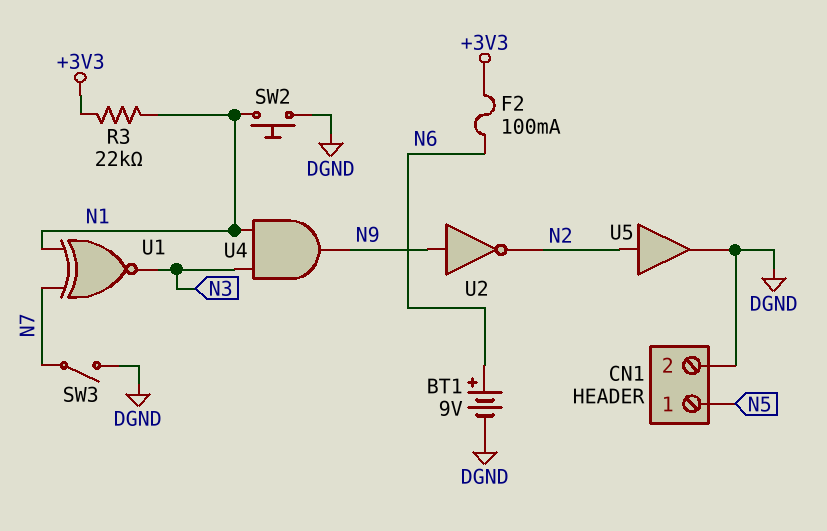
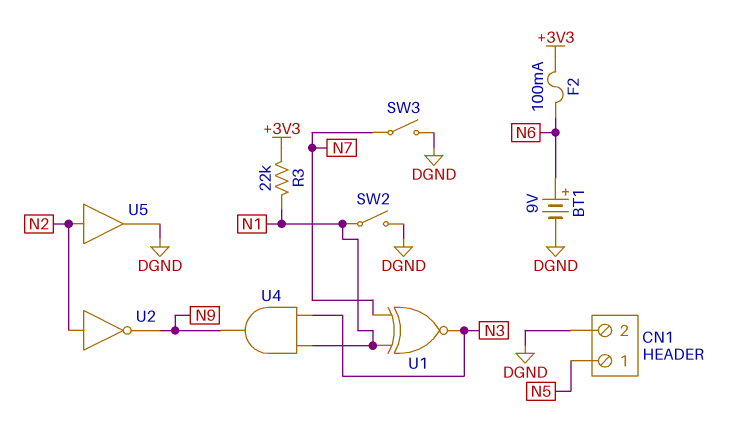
SW2: button (DGND, N1) -> switch (DGND, N1)
U2: NOT (in N9, out N2) -> NOT (in N2, out N9)

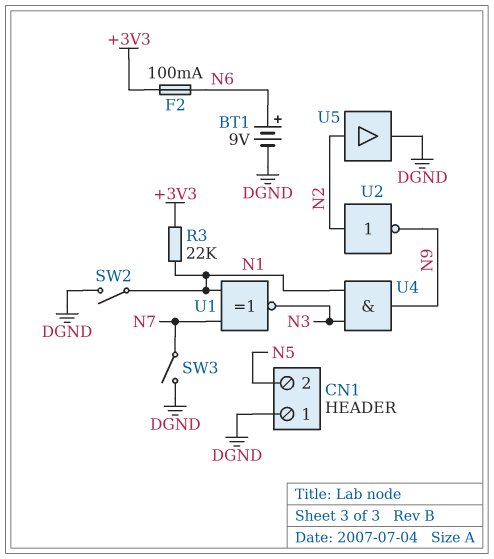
CN1 pin 1: N5 -> DGND
CN1 pin 2: DGND -> N5

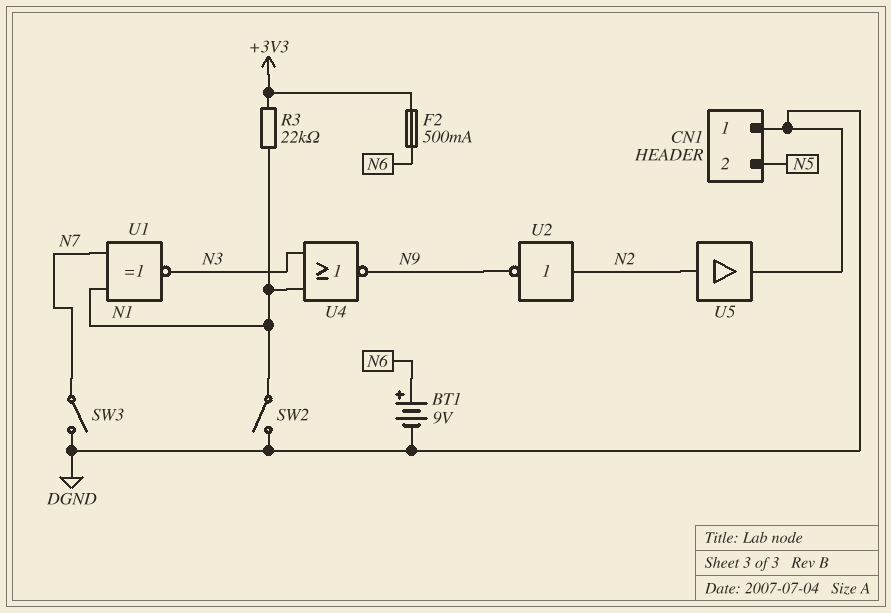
F2: 100mA (+3V3, N6) -> 500mA (+3V3, N6)
U4: AND (in N1, in N3, out N9) -> NOR (in N1, in N3, out N9)

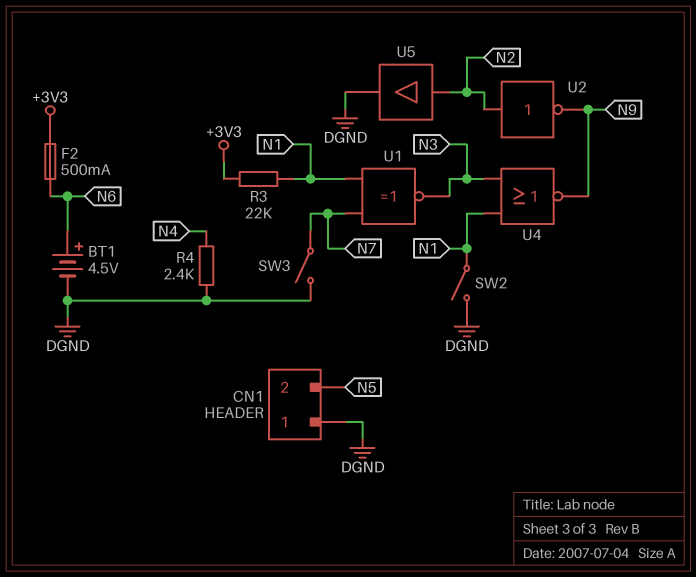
BT1: 9V (plus N6, minus DGND) -> 4.5V (plus N6, minus DGND)
R4: none -> 2.4k (DGND, N4)

